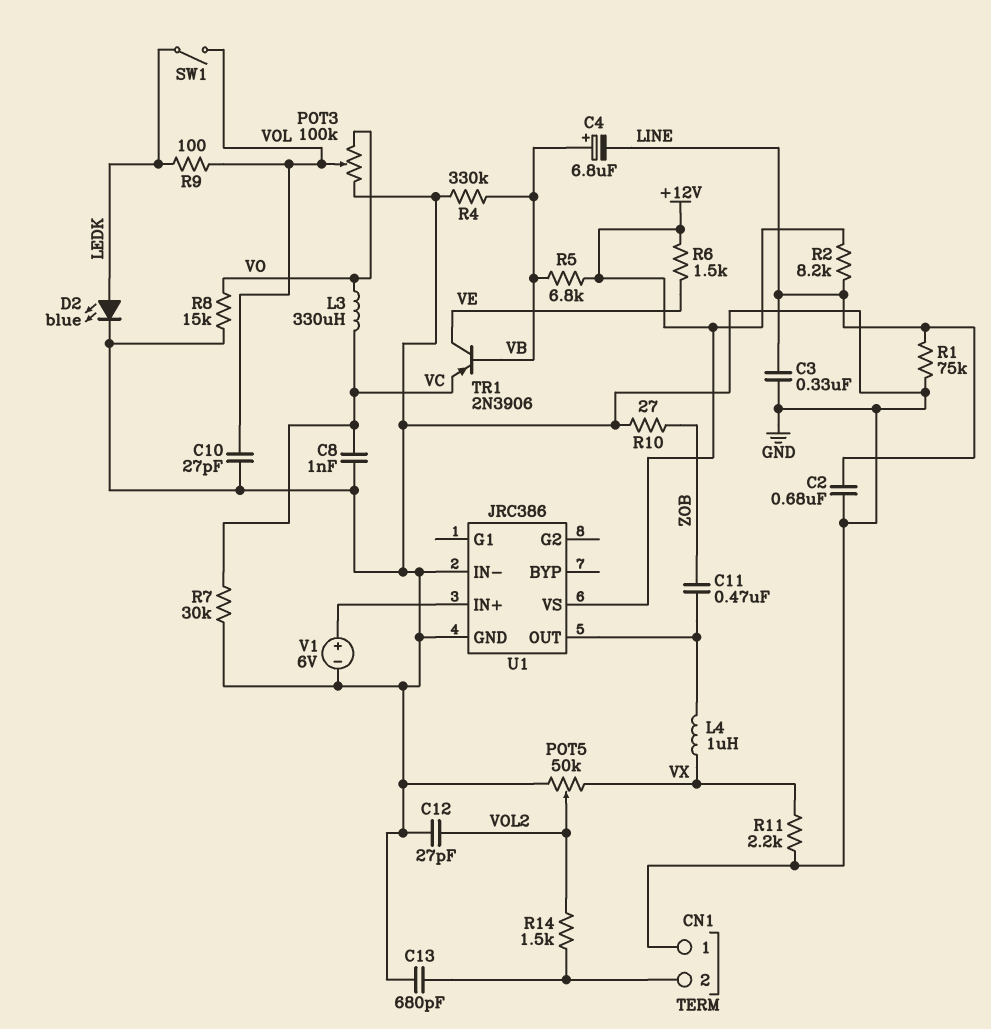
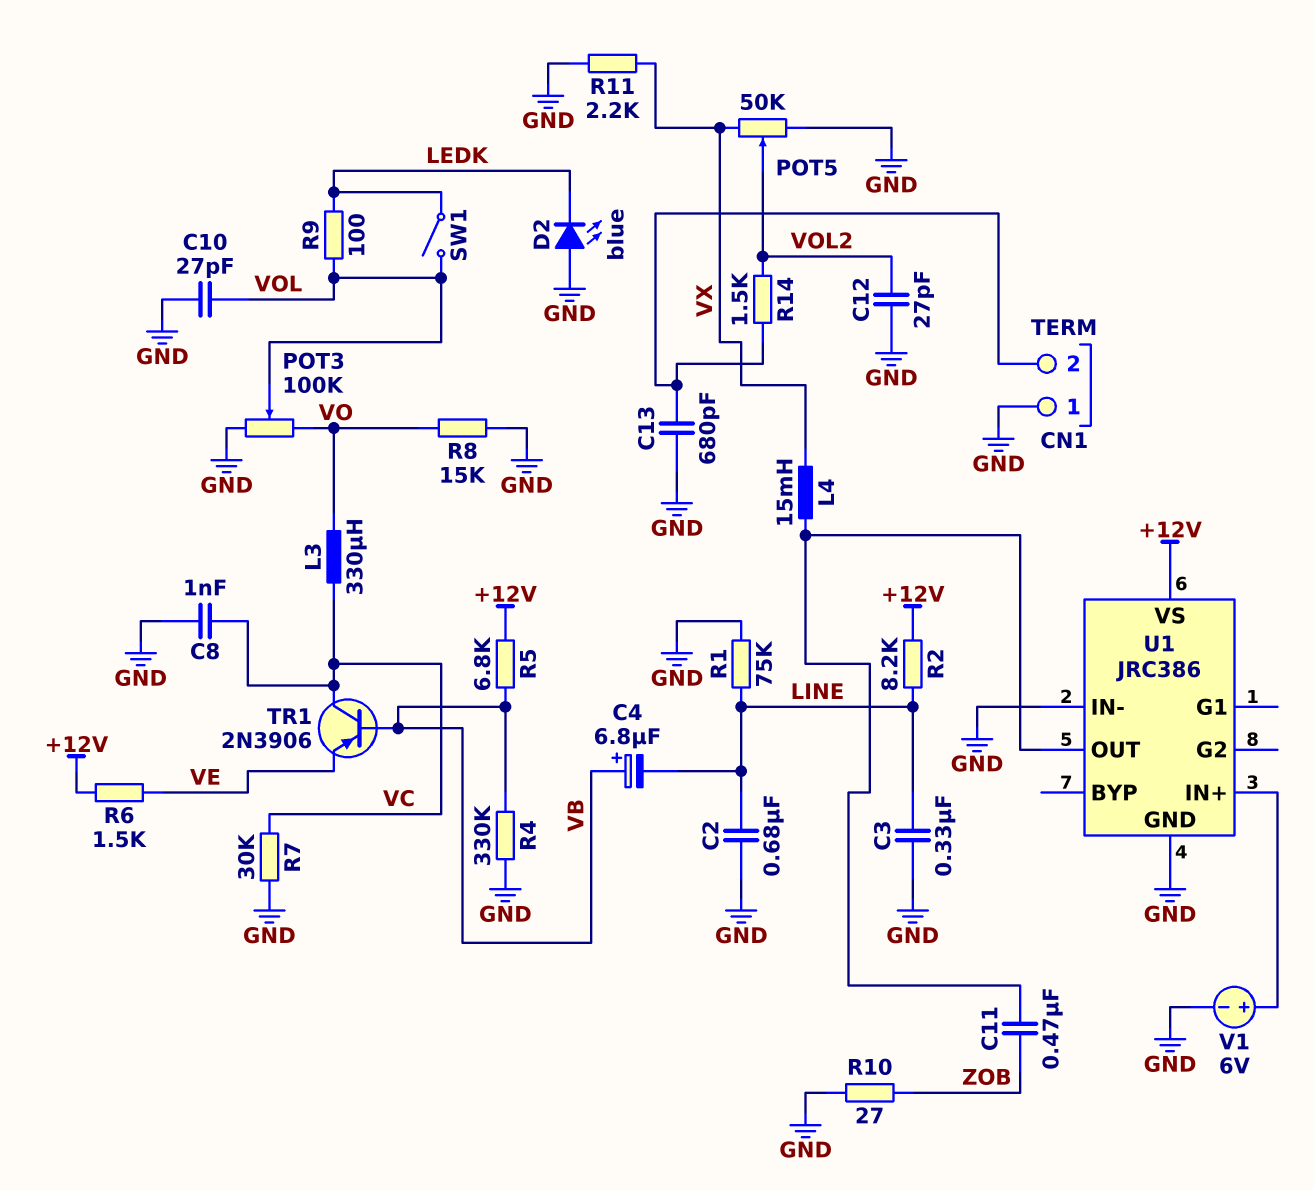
D2: LED blue (A LEDK, K GND) -> LED blue (A GND, K LEDK)
L4: 1uH (U1/OUT, VX) -> 15mH (U1/OUT, VX)
TR1: PNP 2N3906 (B VB, C VE, E VC) -> PNP 2N3906 (B VB, C VC, E VE)

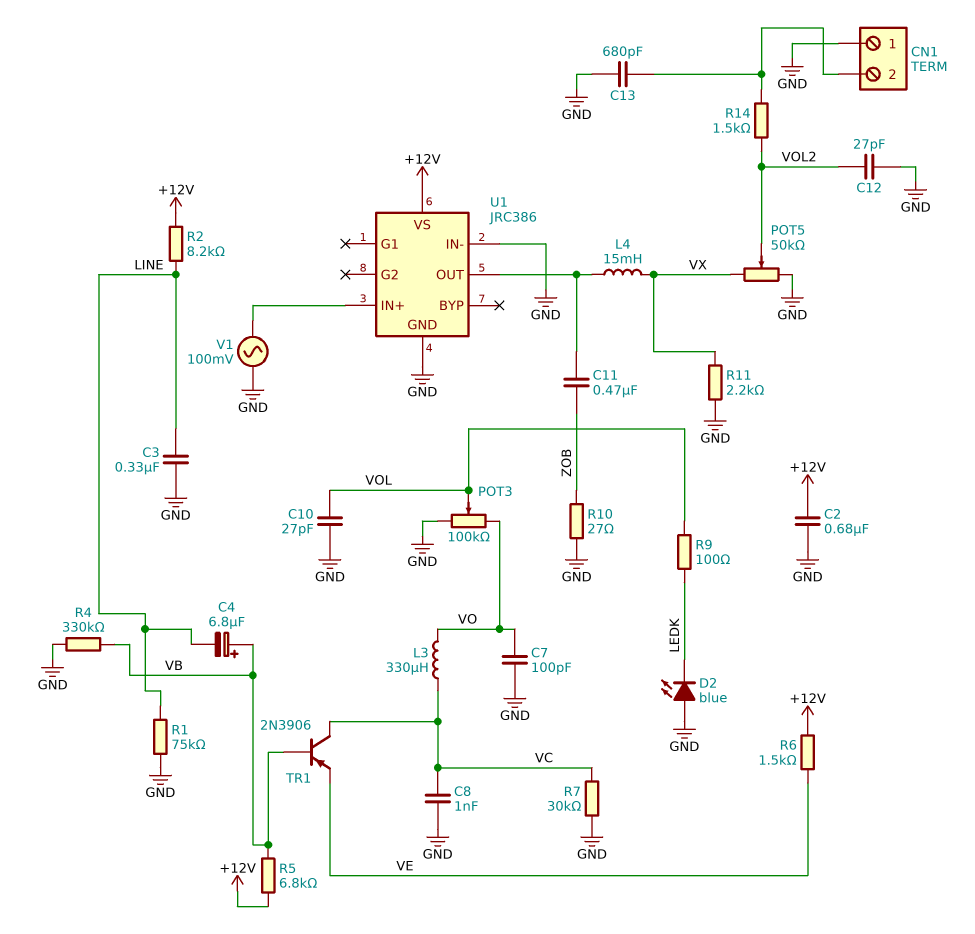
C2: 680nF (GND, LINE) -> 680nF (+12V, GND)
C7: none -> 100pF (GND, VO)
R8: 15k (GND, VO) -> none
SW1: switch (LEDK, VOL) -> none
V1: 6V (plus U1/IN+, minus GND) -> AC 100mV (GND, U1/IN+)

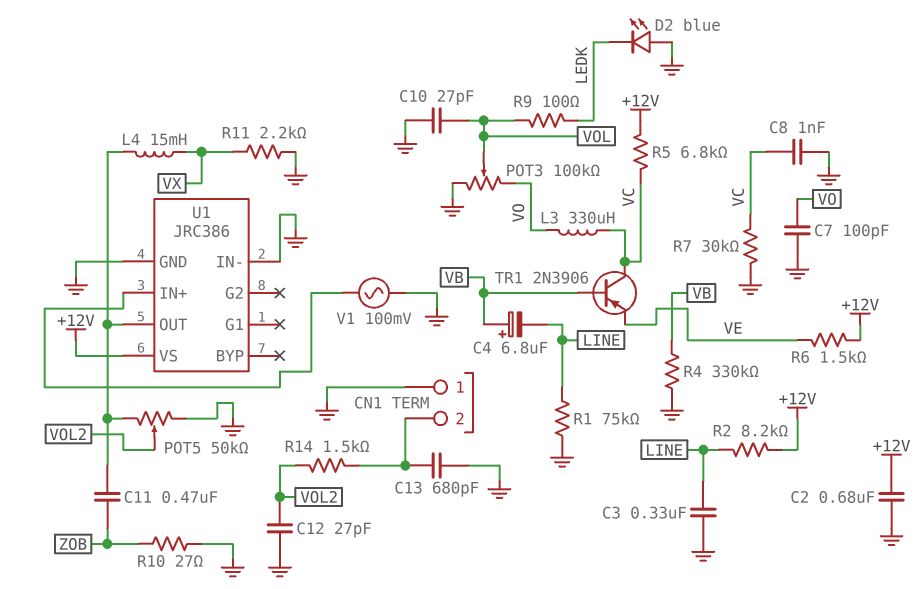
POT5: 50k (GND, VX, wiper VOL2) -> 50k (GND, U1/OUT, wiper VOL2)
R5: 6.8k (+12V, VB) -> 6.8k (+12V, VC)

